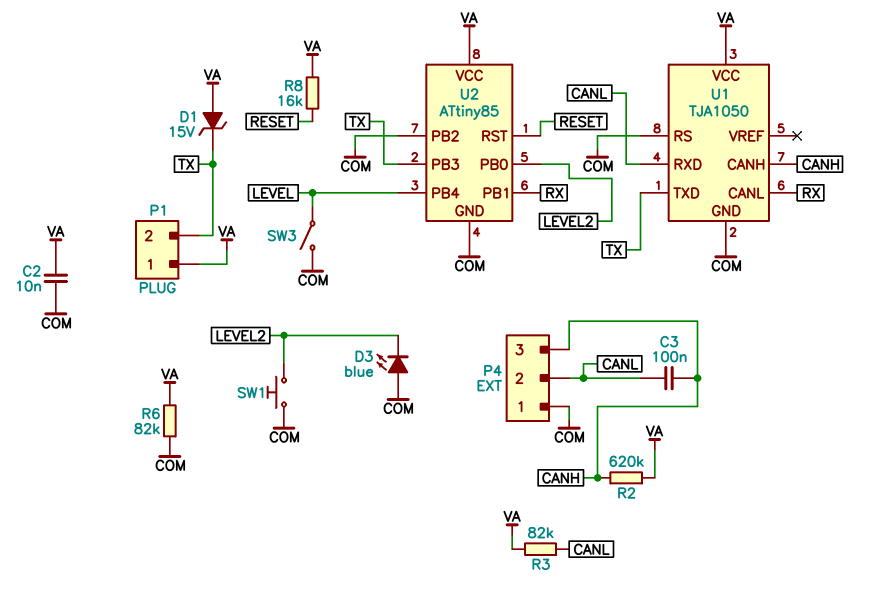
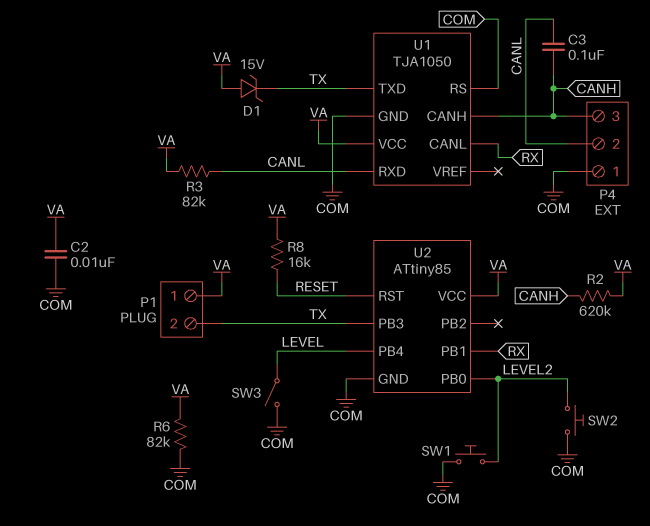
D3: LED blue (A COM, K LEVEL2) -> none
SW2: none -> button (COM, LEVEL2)
U2 pin PB2: COM -> none

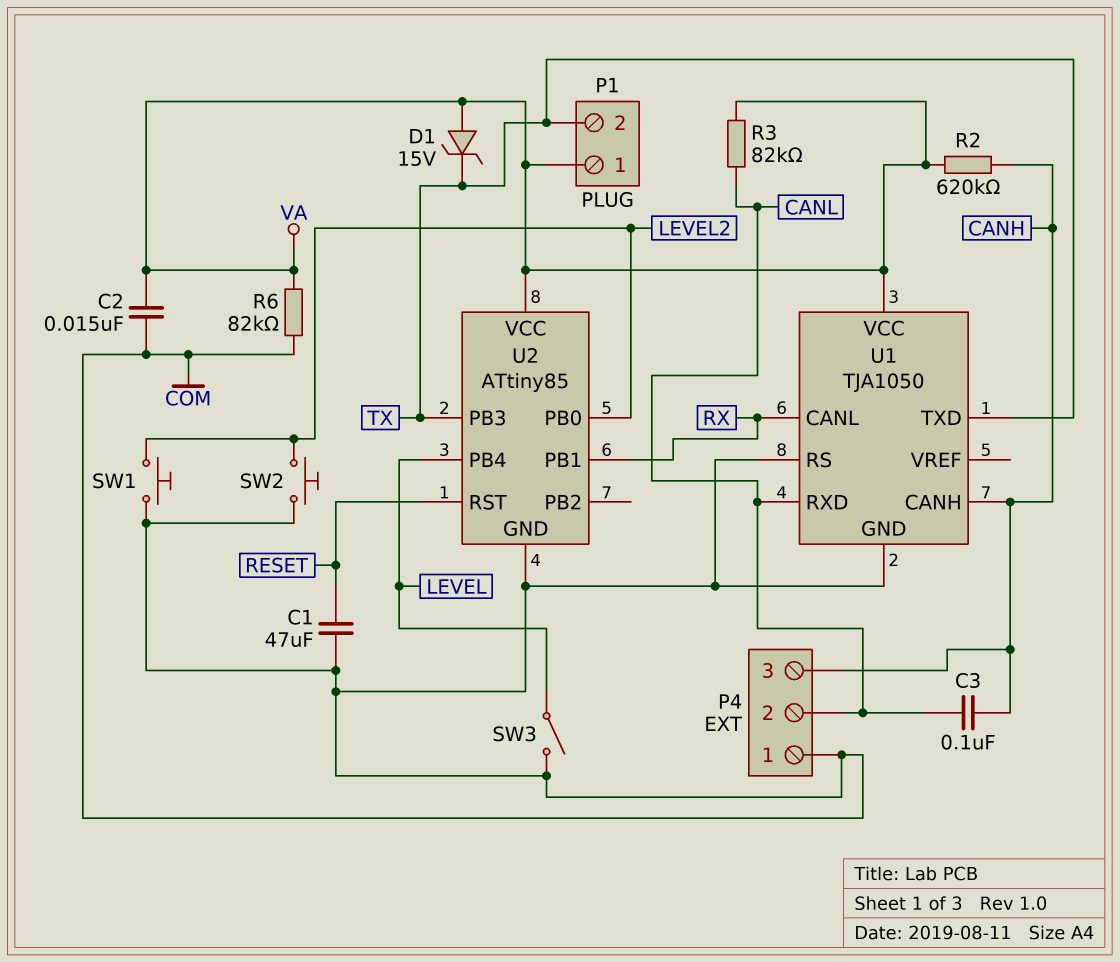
C1: none -> 47uF (COM, RESET)
C2: 10nF (COM, VA) -> 15nF (COM, VA)
R8: 16k (RESET, VA) -> none

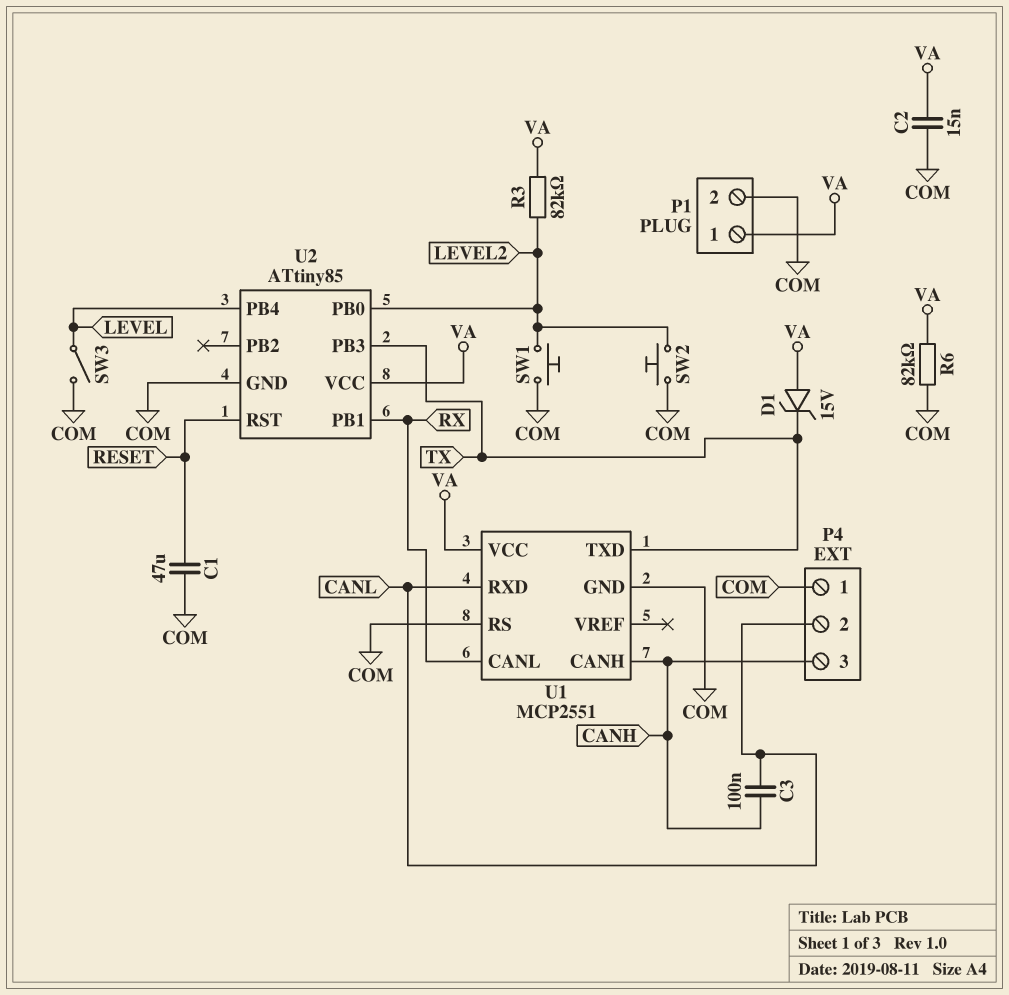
P1 pin 2: TX -> COM
R2: 620k (CANH, VA) -> none
R3: 82k (CANL, VA) -> 82k (LEVEL2, VA)
U1: TJA1050 -> MCP2551

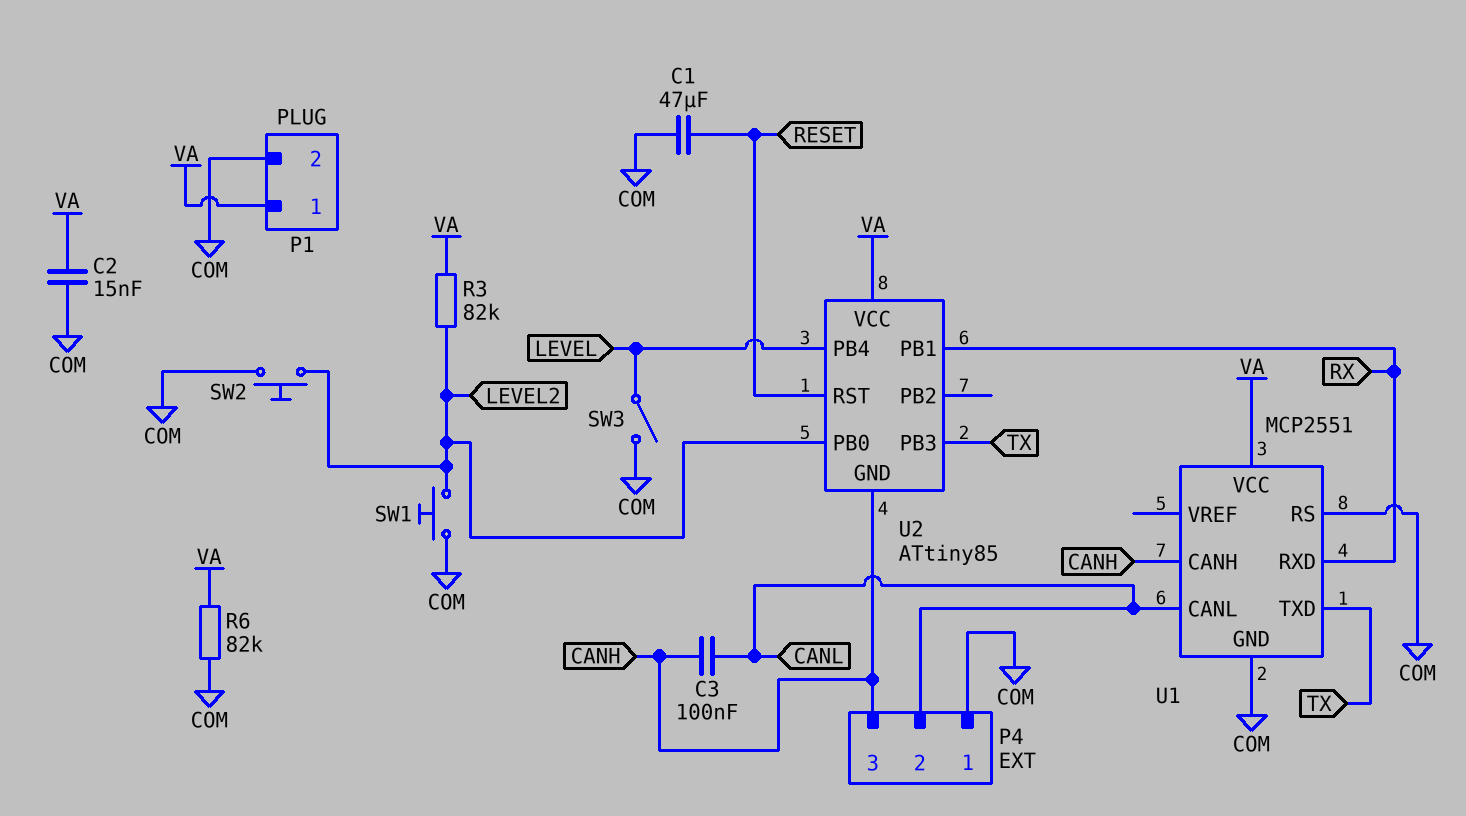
D1: zener 15V (A VA, K TX) -> none
U1 pin CANL: RX -> CANL
U1 pin RXD: CANL -> RX
U2 pin GND: COM -> CANH

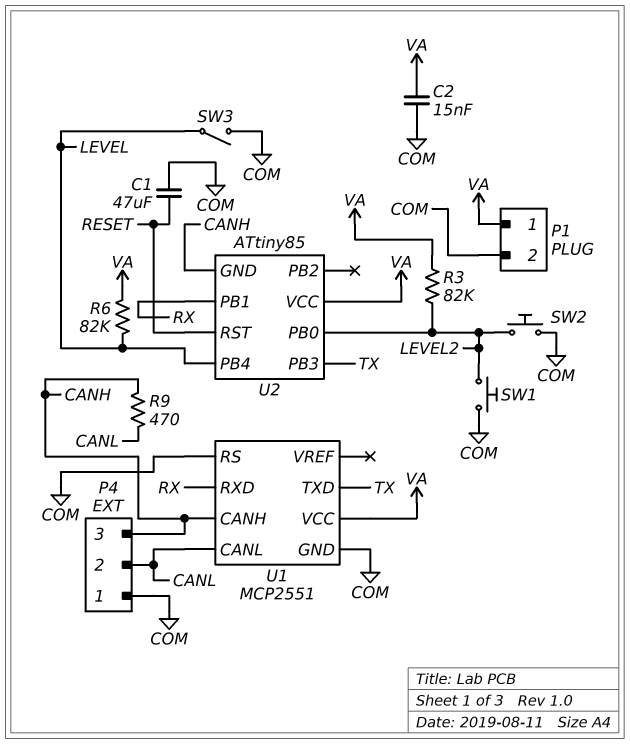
C3: 100nF (CANH, CANL) -> none
R6: 82k (COM, VA) -> 82k (LEVEL, VA)
R9: none -> 470 (CANH, CANL)

